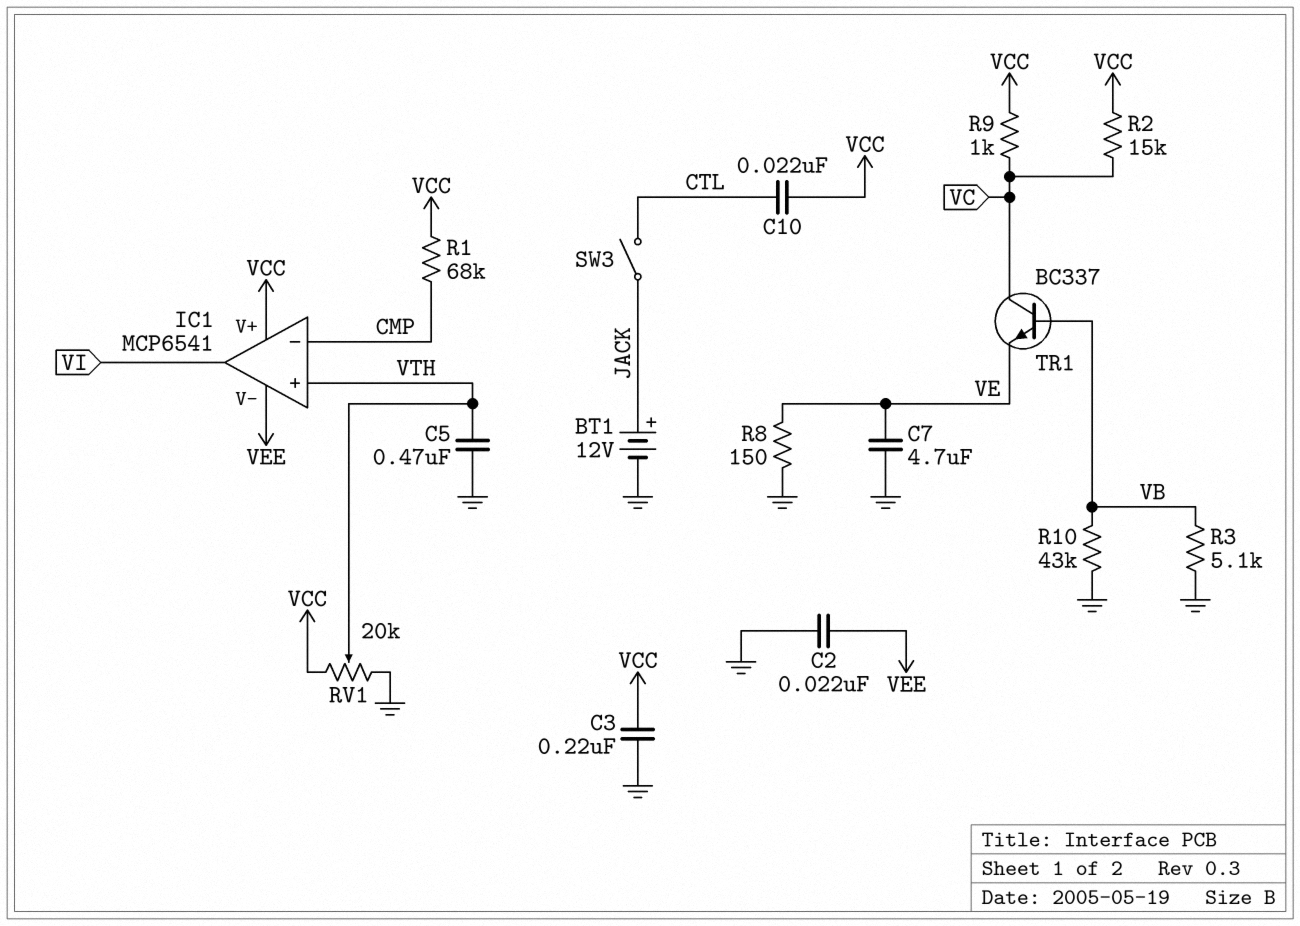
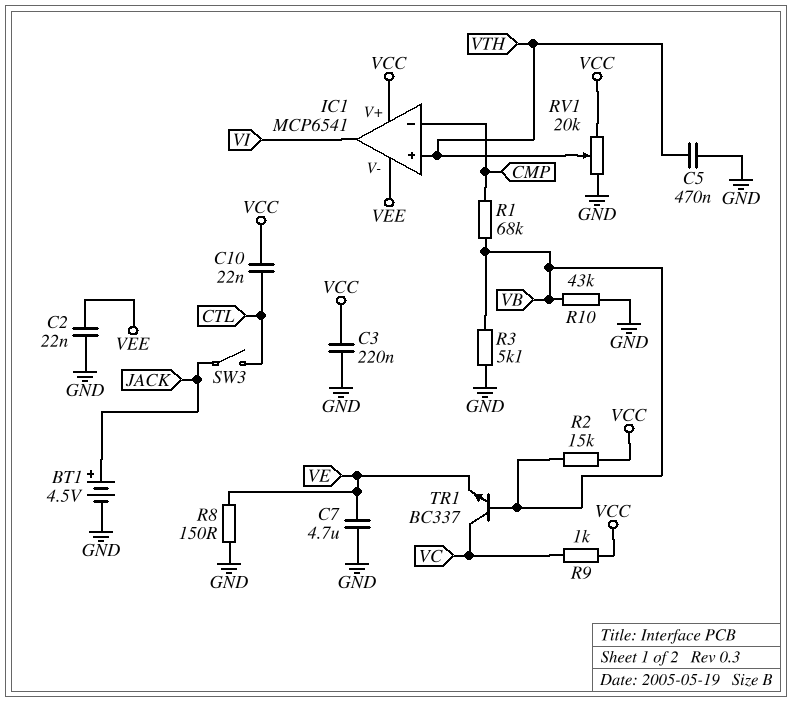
BT1: 12V (plus JACK, minus GND) -> 4.5V (plus JACK, minus GND)
R1: 68k (CMP, VCC) -> 68k (CMP, VB)
R2: 15k (VC, VCC) -> 15k (VB, VCC)

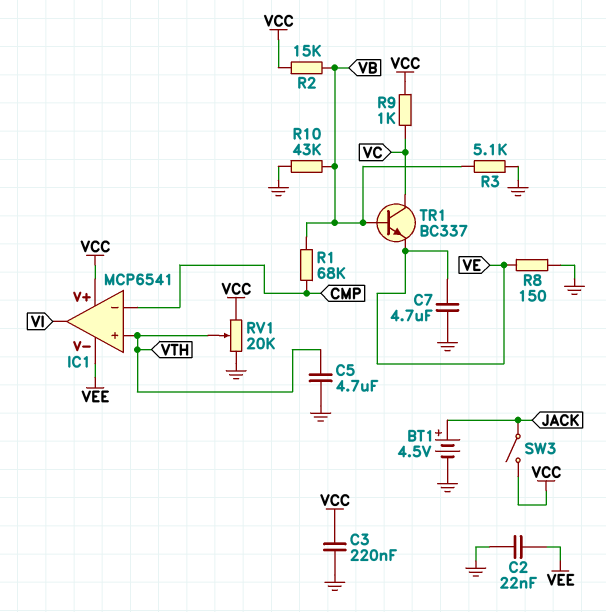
C5: 470nF (GND, VTH) -> 4.7uF (GND, VTH)
C10: 22nF (CTL, VCC) -> none
SW3: switch (CTL, JACK) -> switch (JACK, VCC)

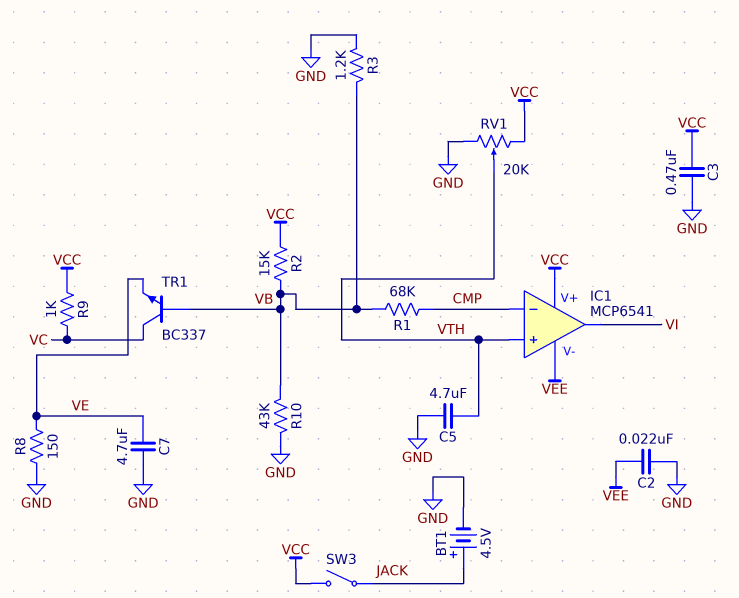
C3: 220nF (GND, VCC) -> 470nF (GND, VCC)
R3: 5.1k (GND, VB) -> 1.2k (GND, VB)

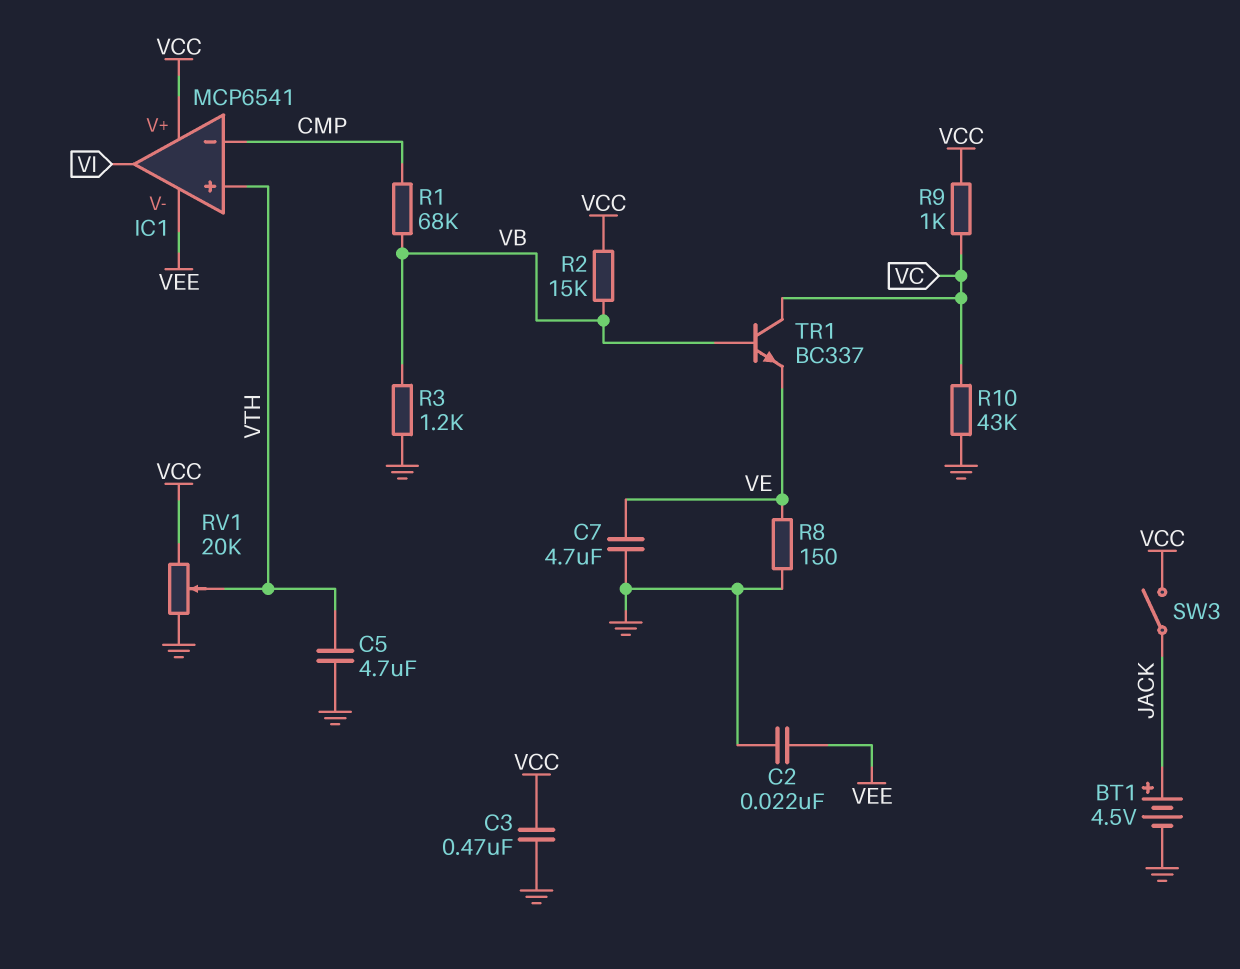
R10: 43k (GND, VB) -> 43k (GND, VC)

